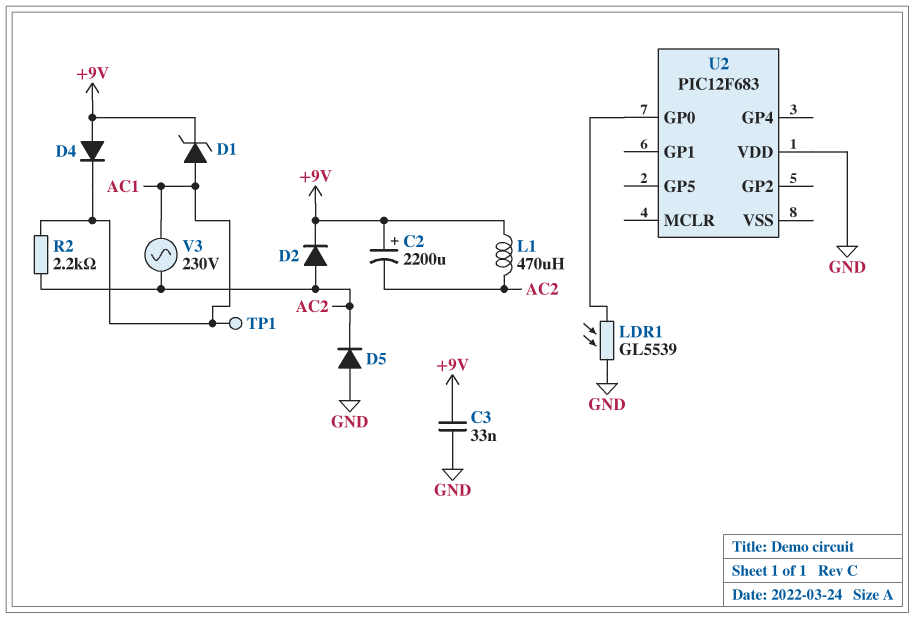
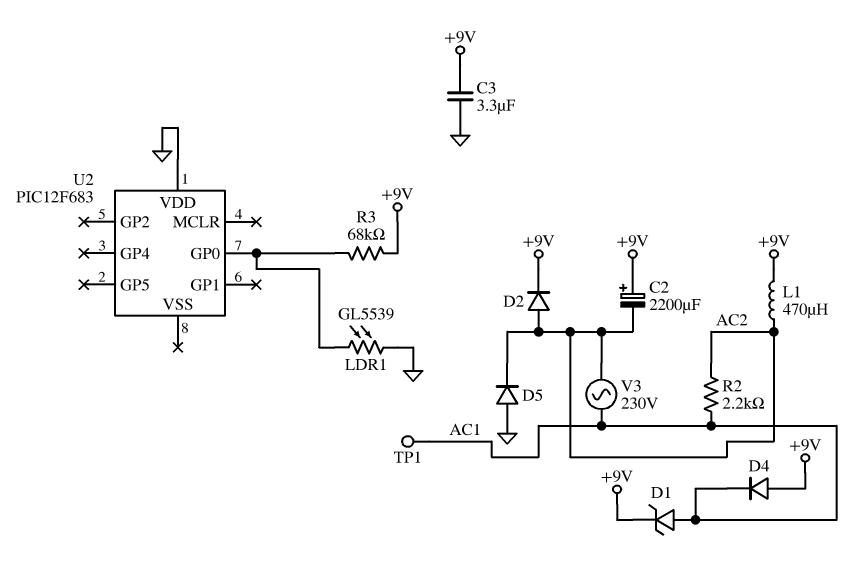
C3: 33nF (+9V, GND) -> 3.3uF (+9V, GND)
R3: none -> 68k (+9V, U2/GP0)

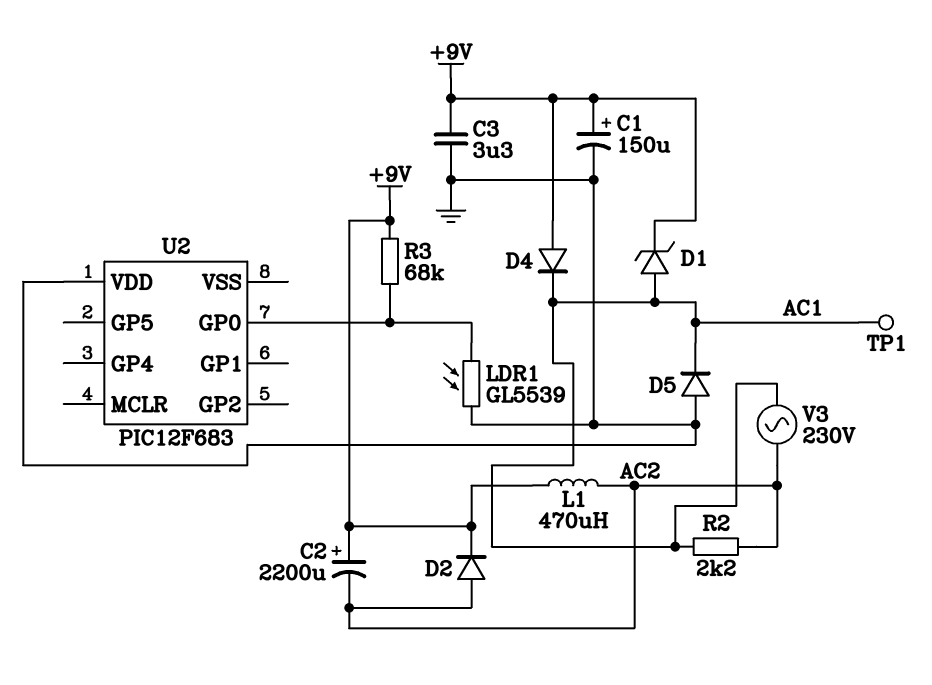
C1: none -> 150uF (plus +9V, minus GND)
D5: diode (A GND, K AC2) -> diode (A GND, K AC1)

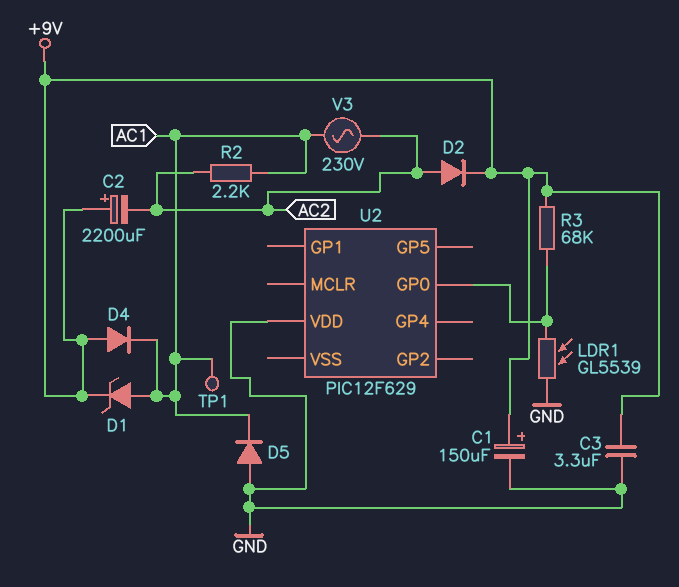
L1: 470uH (+9V, AC2) -> none
U2: PIC12F683 -> PIC12F629

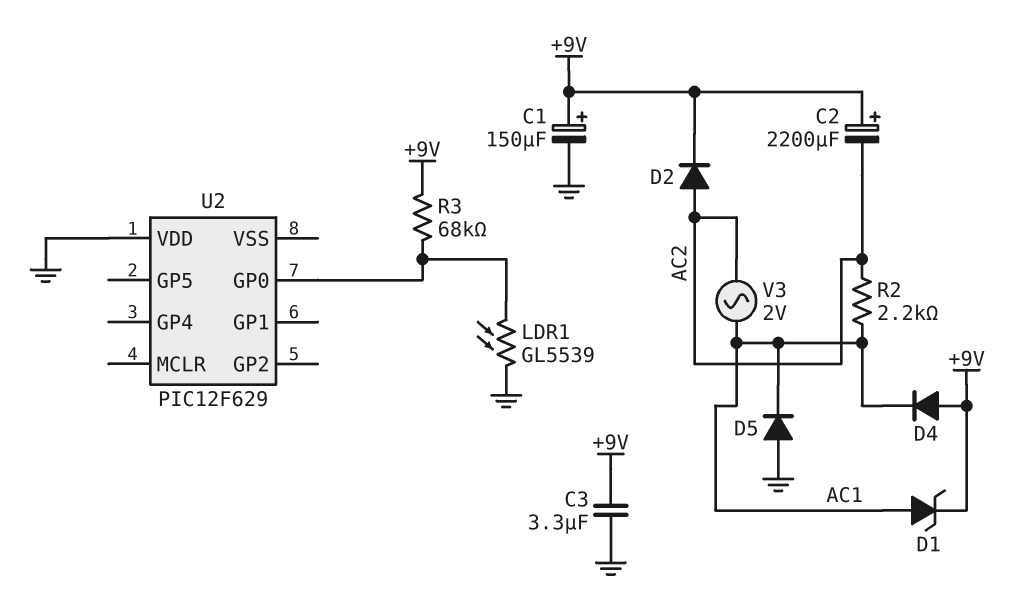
TP1: test point (AC1) -> none
V3: AC 230V (AC1, AC2) -> AC 2V (AC1, AC2)

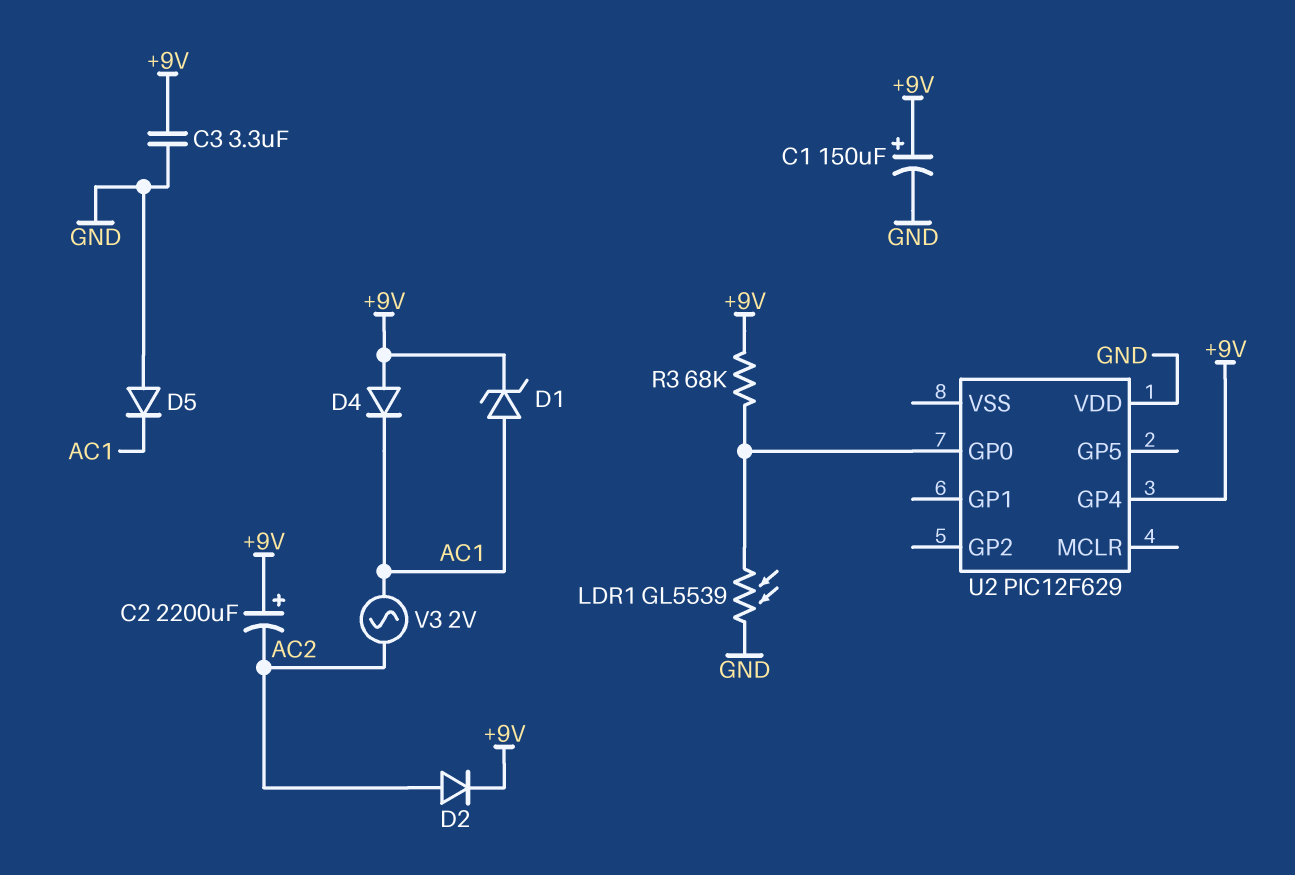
R2: 2.2k (AC1, AC2) -> none
U2 pin GP4: none -> +9V

